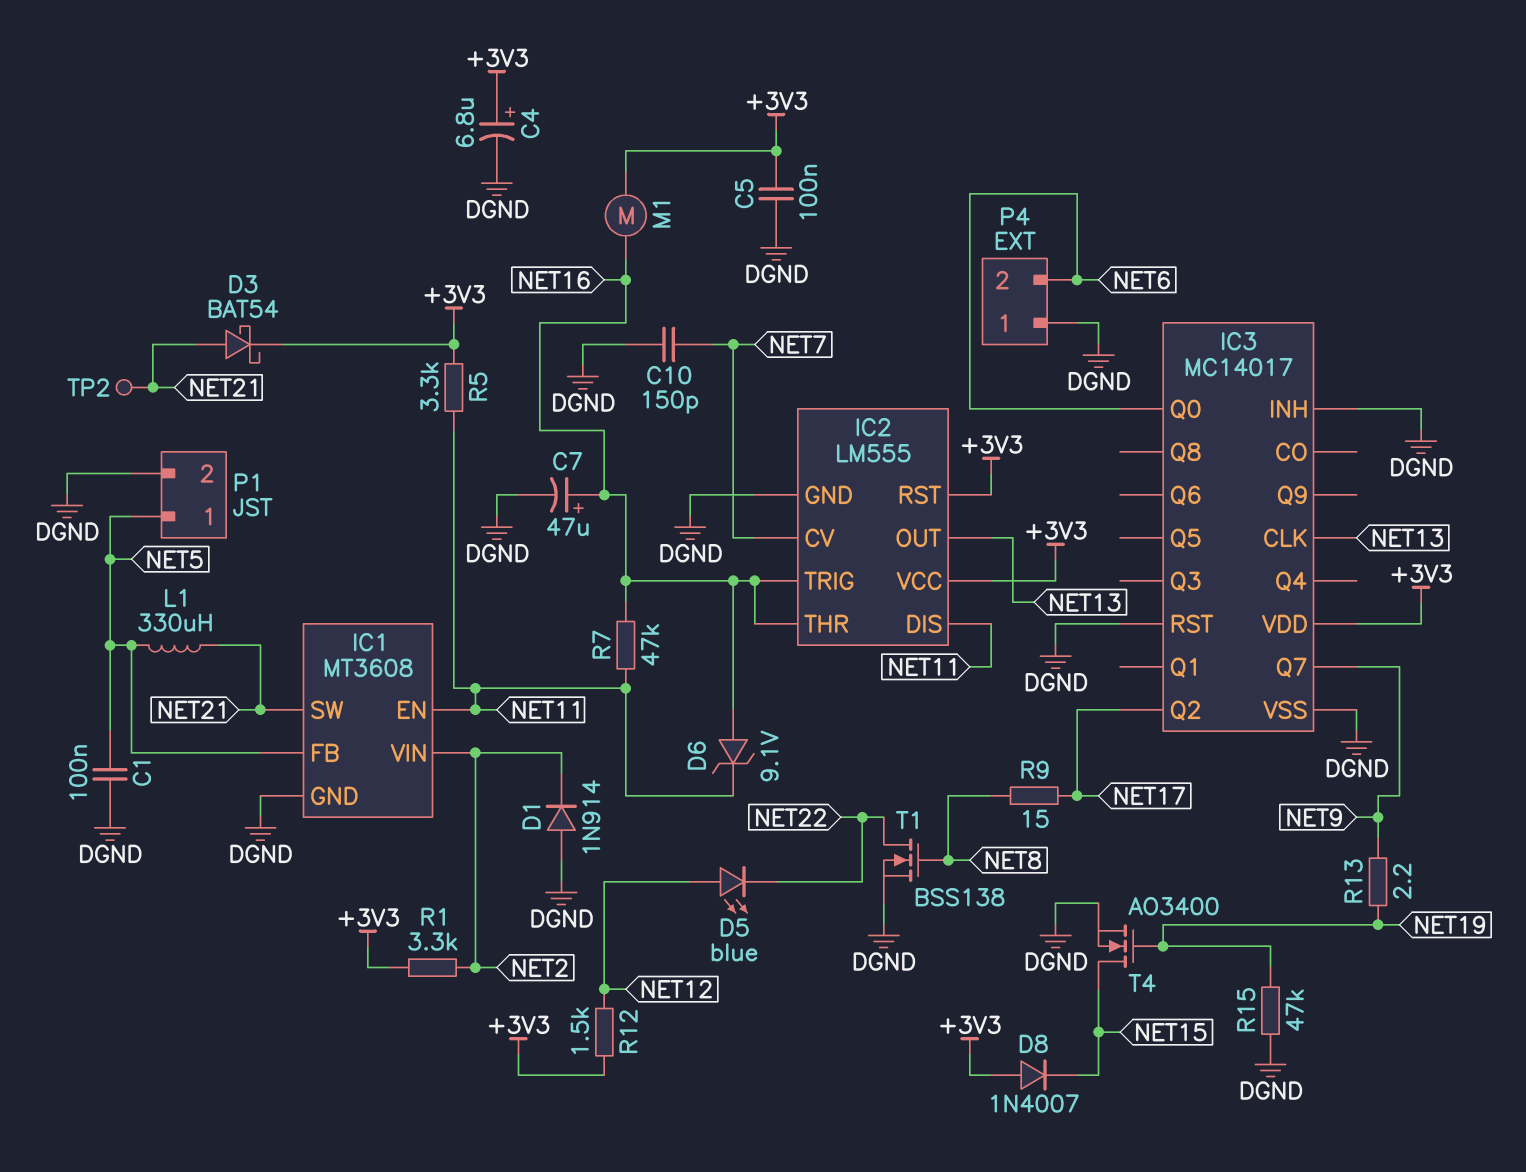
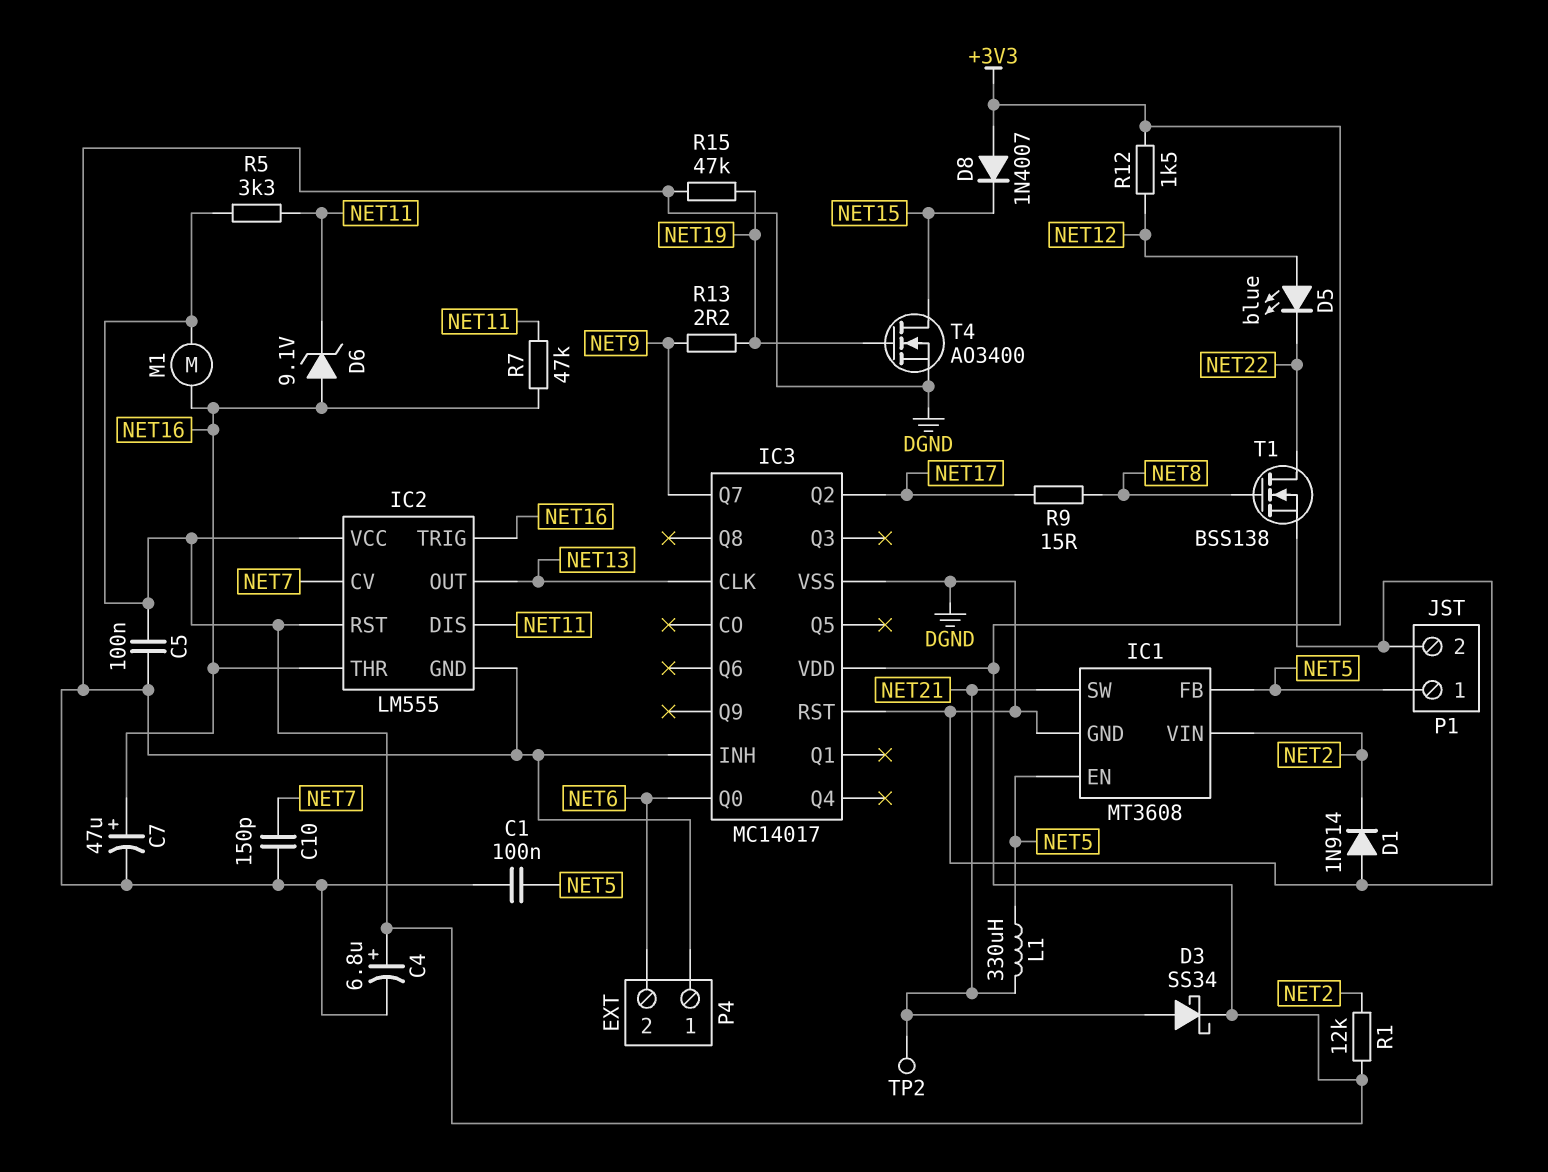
D3: schottky BAT54 (A NET21, K +3V3) -> schottky SS34 (A NET21, K +3V3)
IC1 pin EN: NET11 -> NET5
R1: 3.3k (+3V3, NET2) -> 12k (+3V3, NET2)

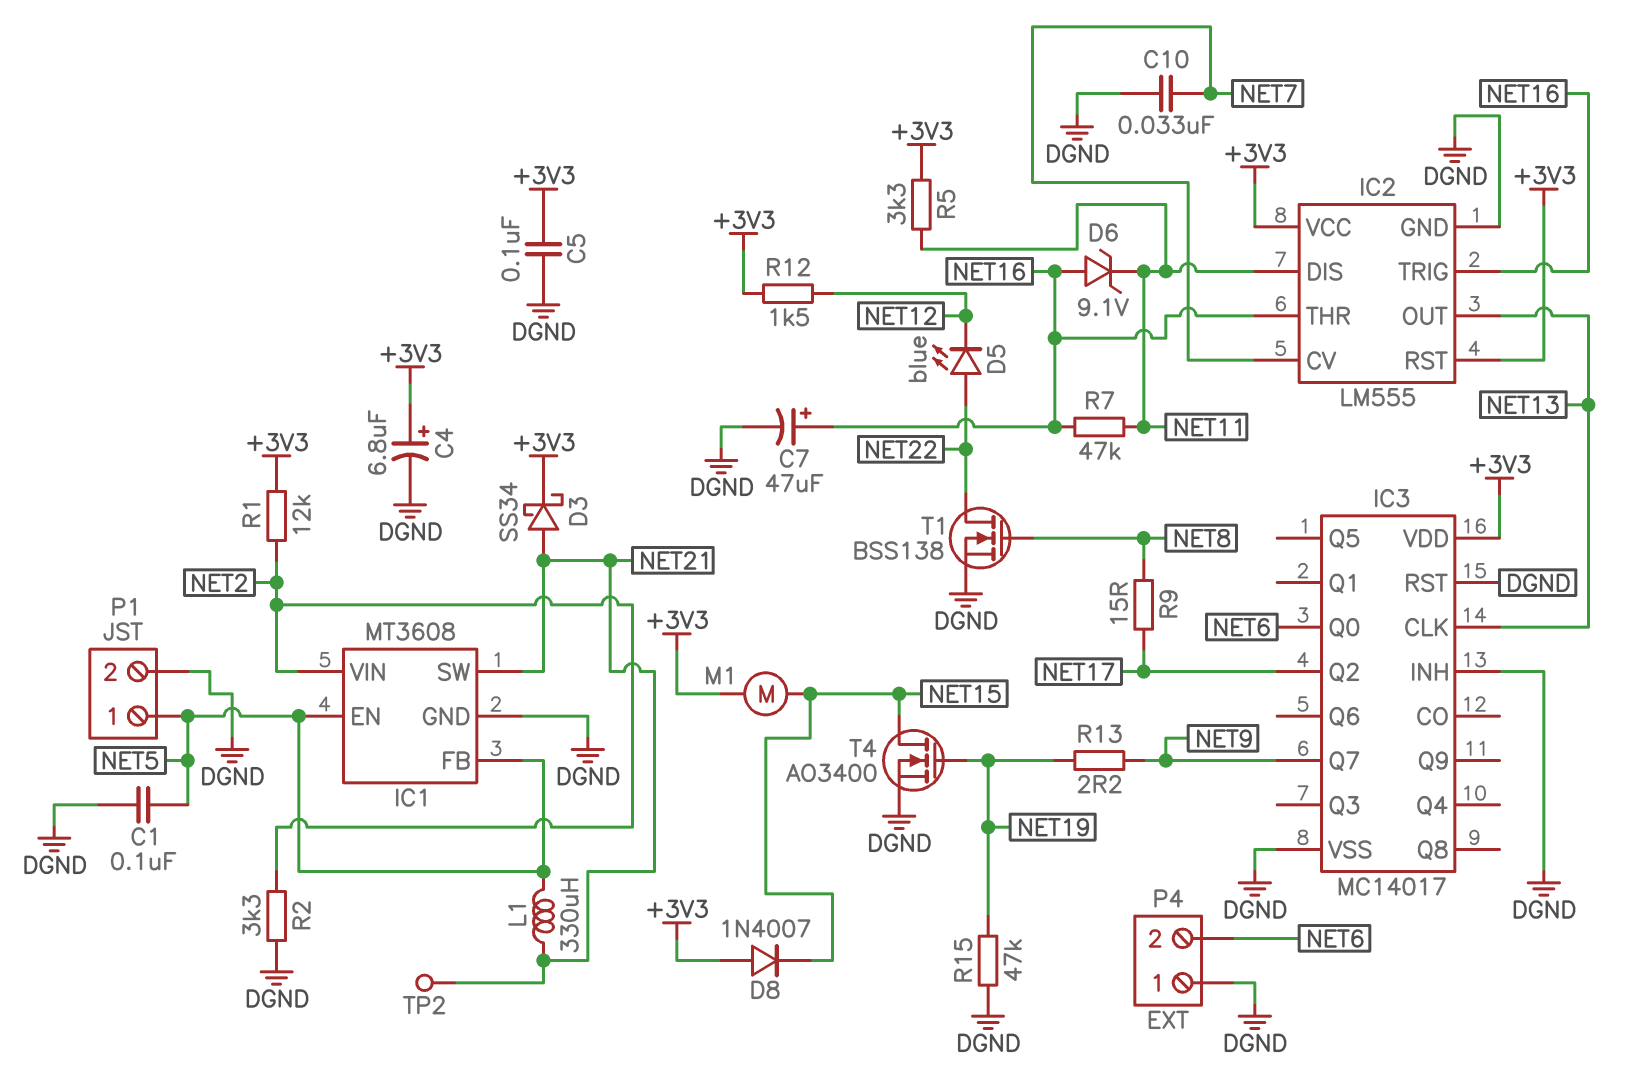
C10: 150pF (DGND, NET7) -> 33nF (DGND, NET7)
D1: diode 1N914 (A DGND, K NET2) -> none
D5: LED blue (A NET12, K NET22) -> LED blue (A NET22, K NET12)
M1: motor (+3V3, NET16) -> motor (+3V3, NET15)
R2: none -> 3.3k (DGND, NET2)

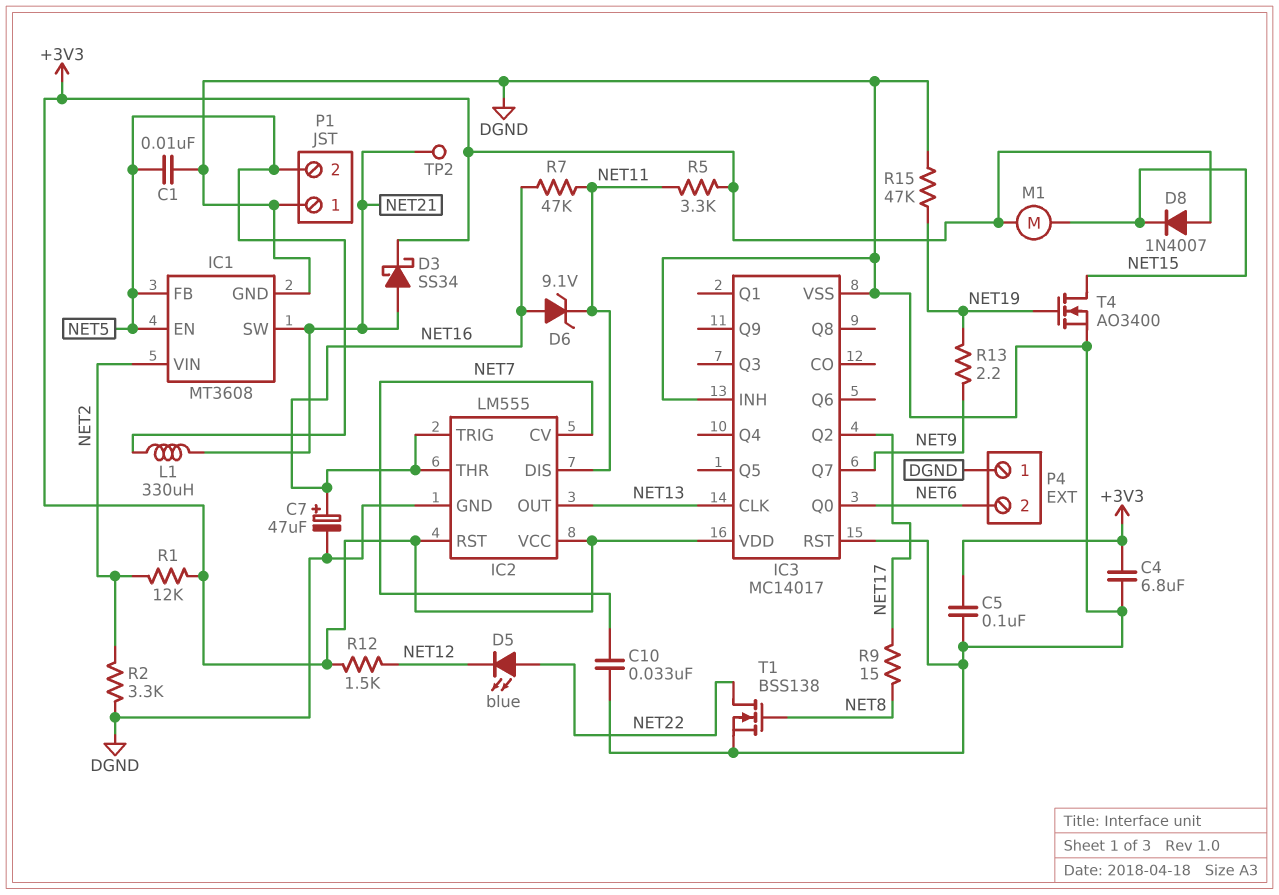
C1: 100nF (DGND, NET5) -> 10nF (DGND, NET5)
C4: 6.8uF (plus +3V3, minus DGND) -> 6.8uF (+3V3, DGND)
P1 pin 1: NET5 -> DGND
P1 pin 2: DGND -> NET5

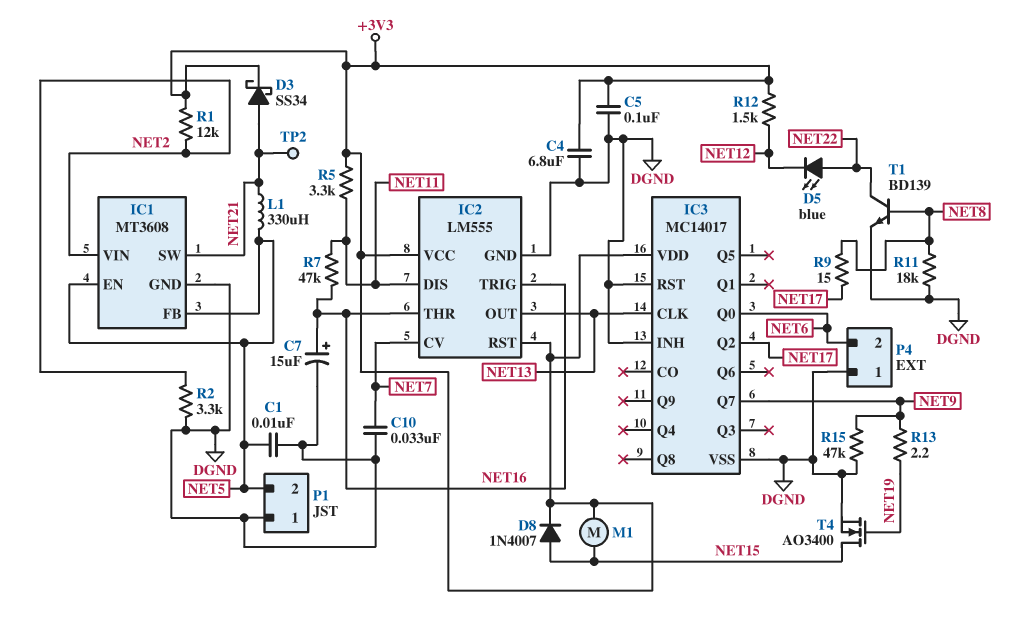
C7: 47uF (plus NET16, minus DGND) -> 15uF (plus NET16, minus DGND)
D6: zener 9.1V (A NET16, K NET11) -> none
D8: diode 1N4007 (A +3V3, K NET15) -> diode 1N4007 (A NET15, K +3V3)
R11: none -> 18k (DGND, NET8)
R15: 47k (DGND, NET19) -> 47k (DGND, NET9)
T1: NMOS BSS138 (G NET8, D NET22, S DGND) -> NPN BD139 (B NET8, C NET22, E DGND)

